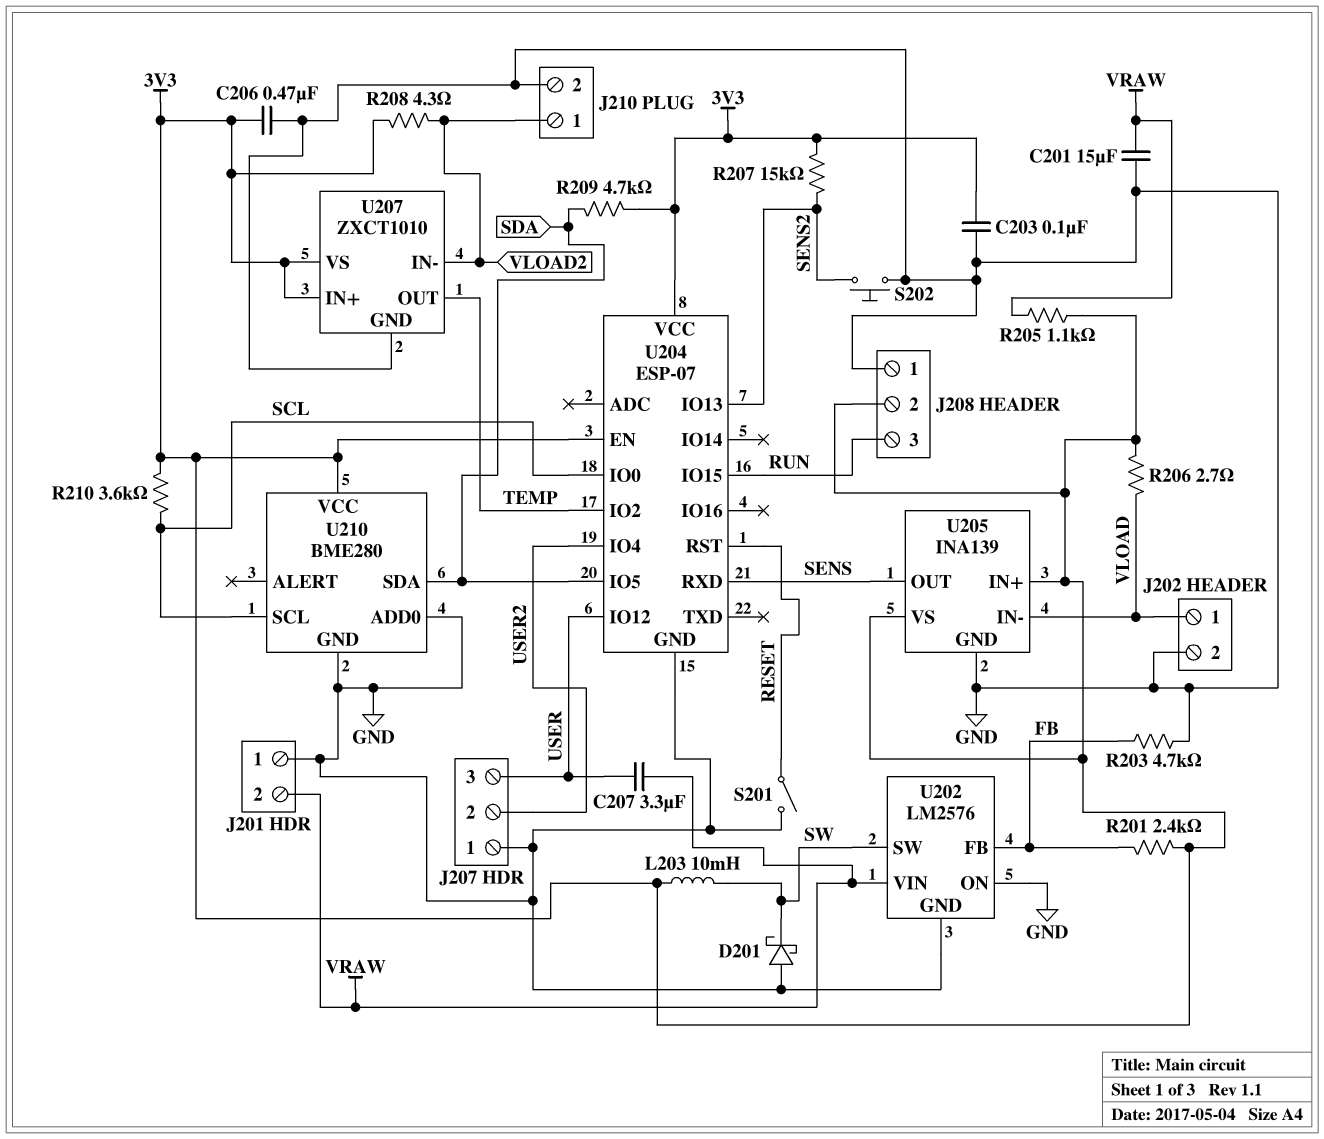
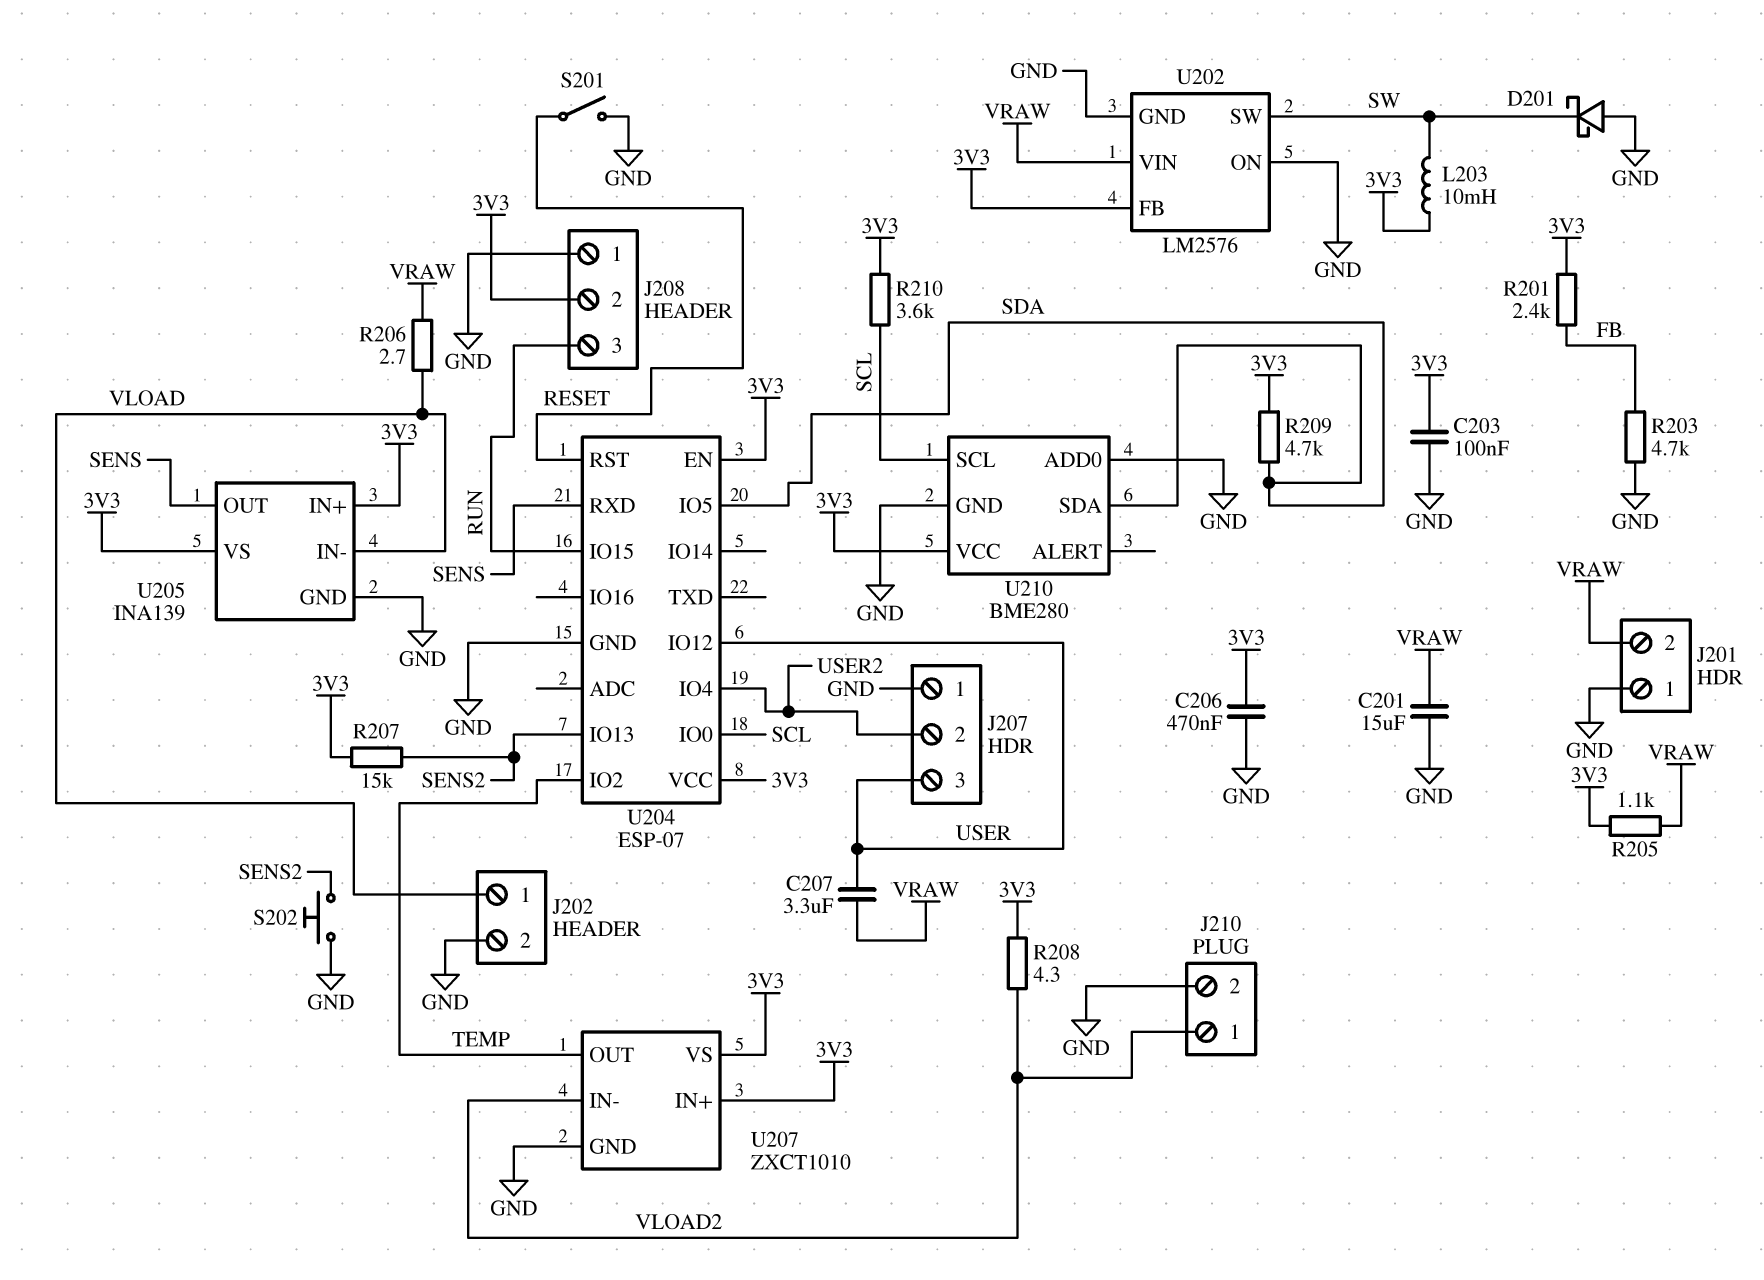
R206: 2.7 (3V3, VLOAD) -> 2.7 (VLOAD, VRAW)
U202 pin FB: FB -> 3V3

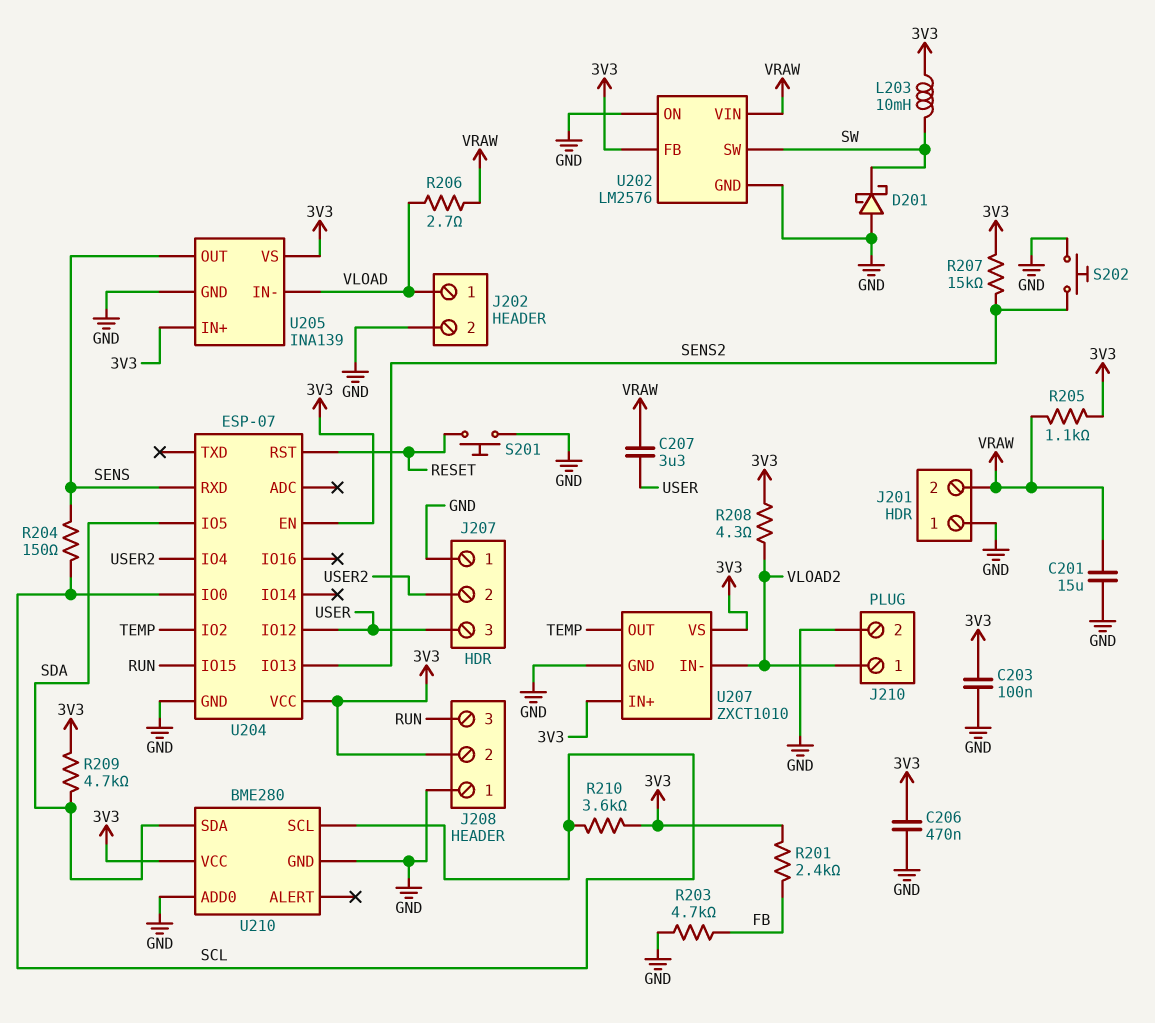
R204: none -> 150 (SCL, SENS)
S201: switch (GND, RESET) -> button (GND, RESET)

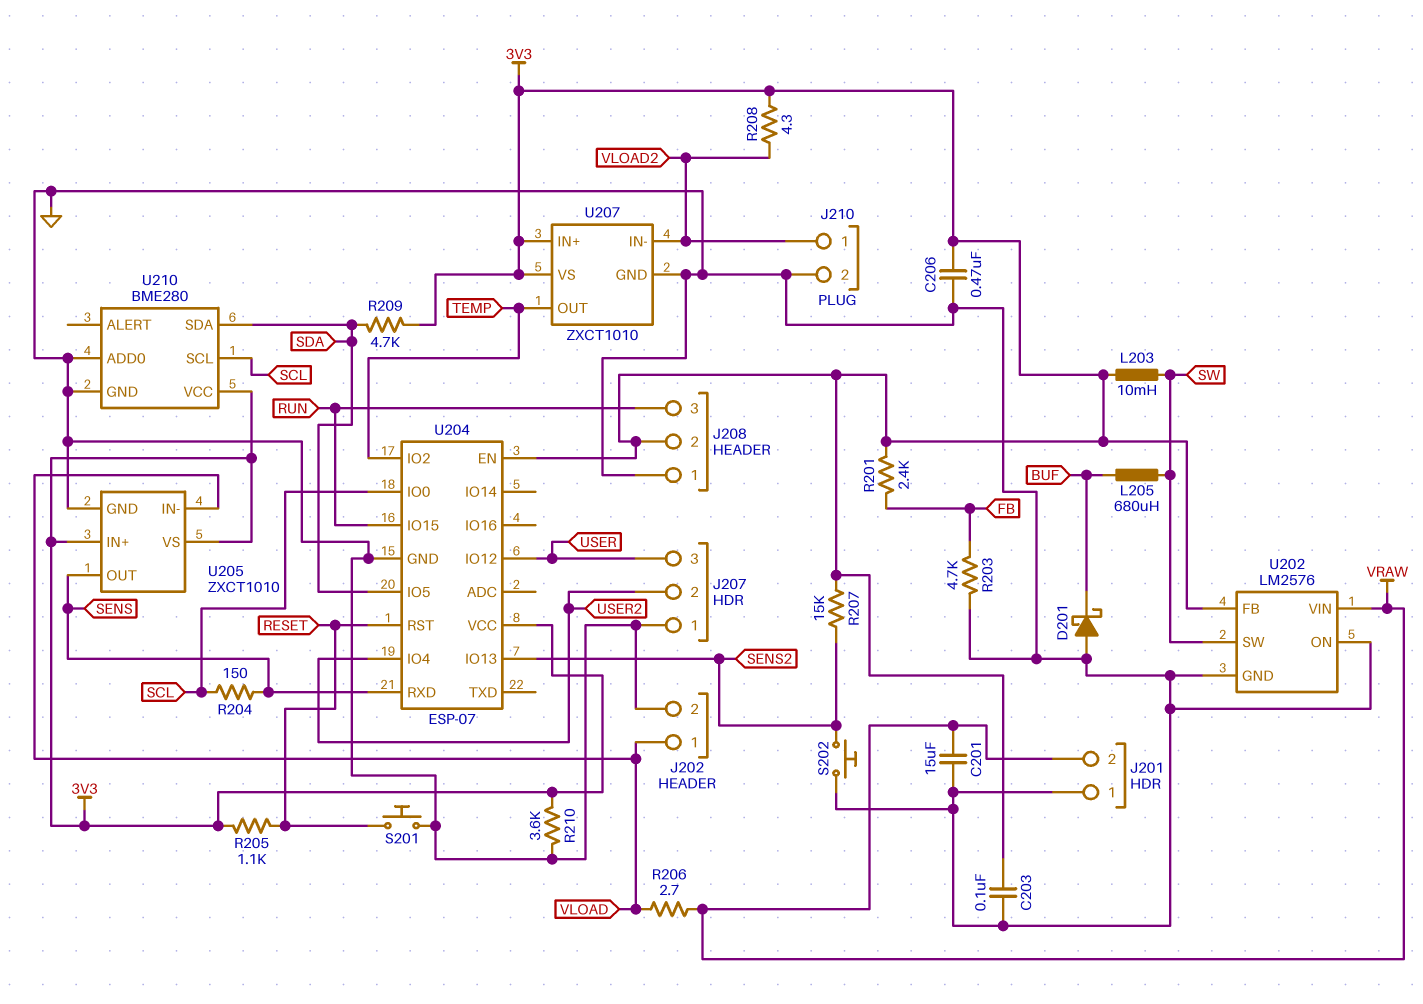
C207: 3.3uF (USER, VRAW) -> none
D201: schottky (A GND, K SW) -> schottky (A GND, K BUF)
L205: none -> 680uH (BUF, SW)
R205: 1.1k (3V3, VRAW) -> 1.1k (3V3, RESET)
R210: 3.6k (3V3, SCL) -> 3.6k (3V3, GND)
U205: INA139 -> ZXCT1010

